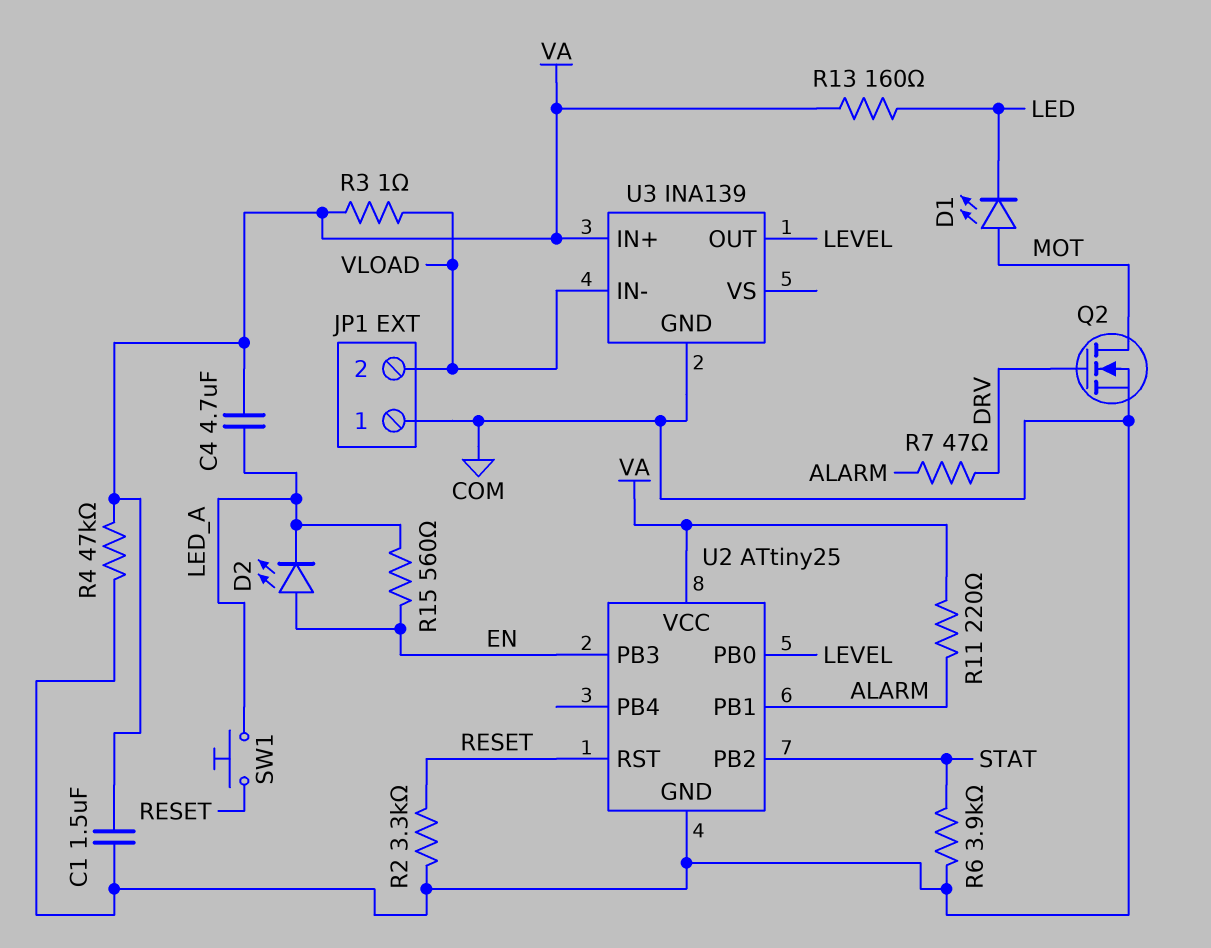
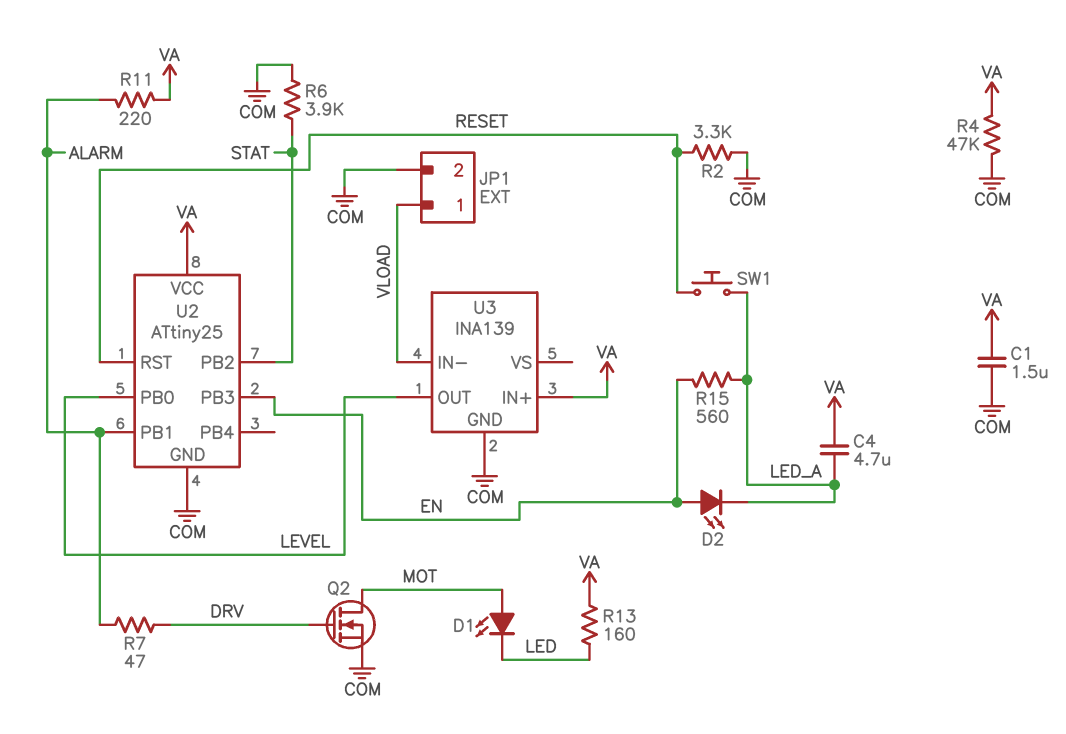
JP1 pin 1: COM -> VLOAD
JP1 pin 2: VLOAD -> COM
R3: 1 (VA, VLOAD) -> none

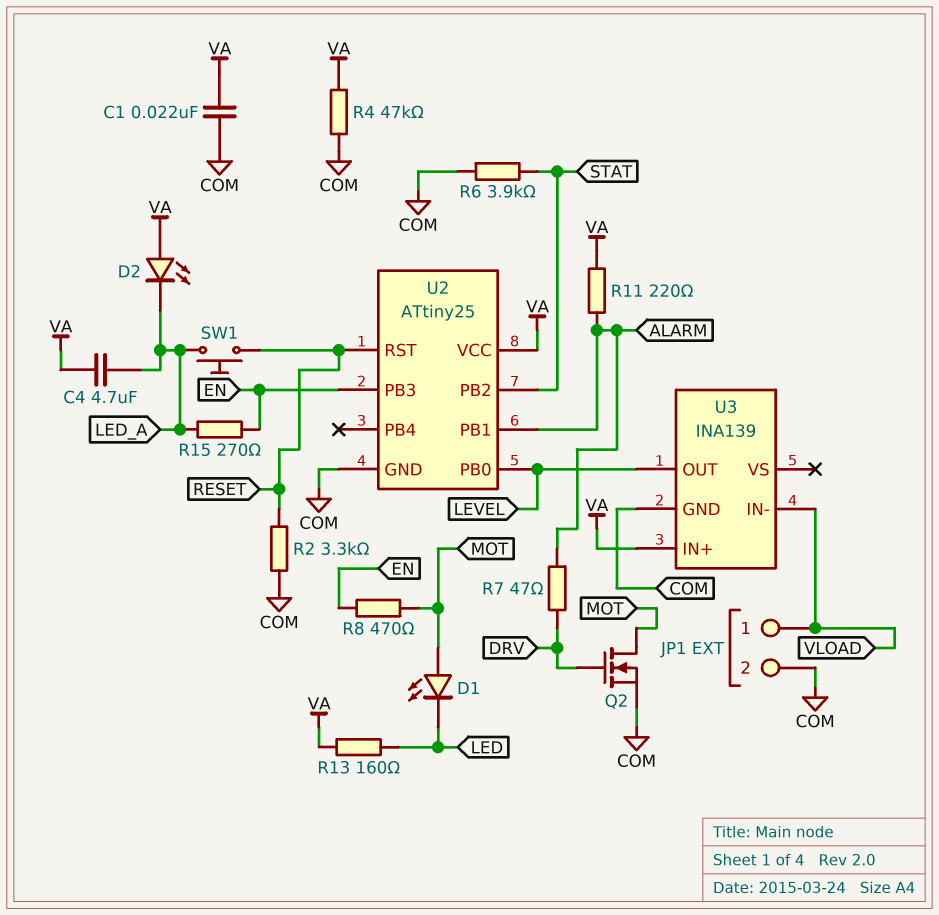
C1: 1.5uF (COM, VA) -> 22nF (COM, VA)
D2: LED (A EN, K LED_A) -> LED (A VA, K LED_A)
R8: none -> 470 (EN, MOT)
R15: 560 (EN, LED_A) -> 270 (EN, LED_A)

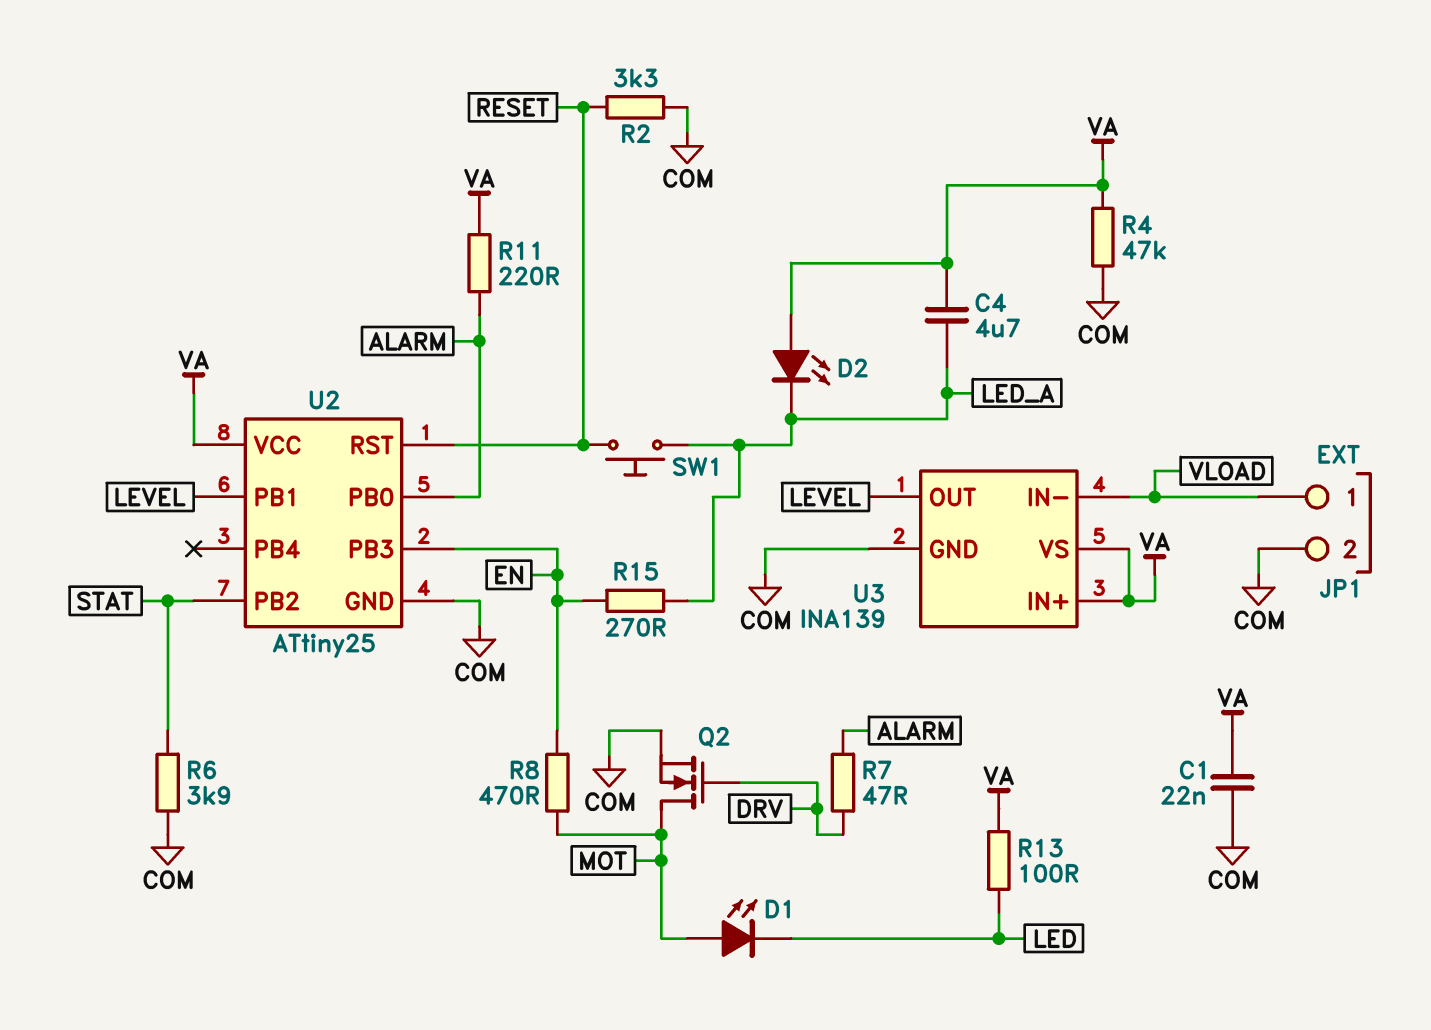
R13: 160 (LED, VA) -> 100 (LED, VA)
U2 pin PB0: LEVEL -> ALARM
U2 pin PB1: ALARM -> LEVEL
U3 pin VS: none -> VA

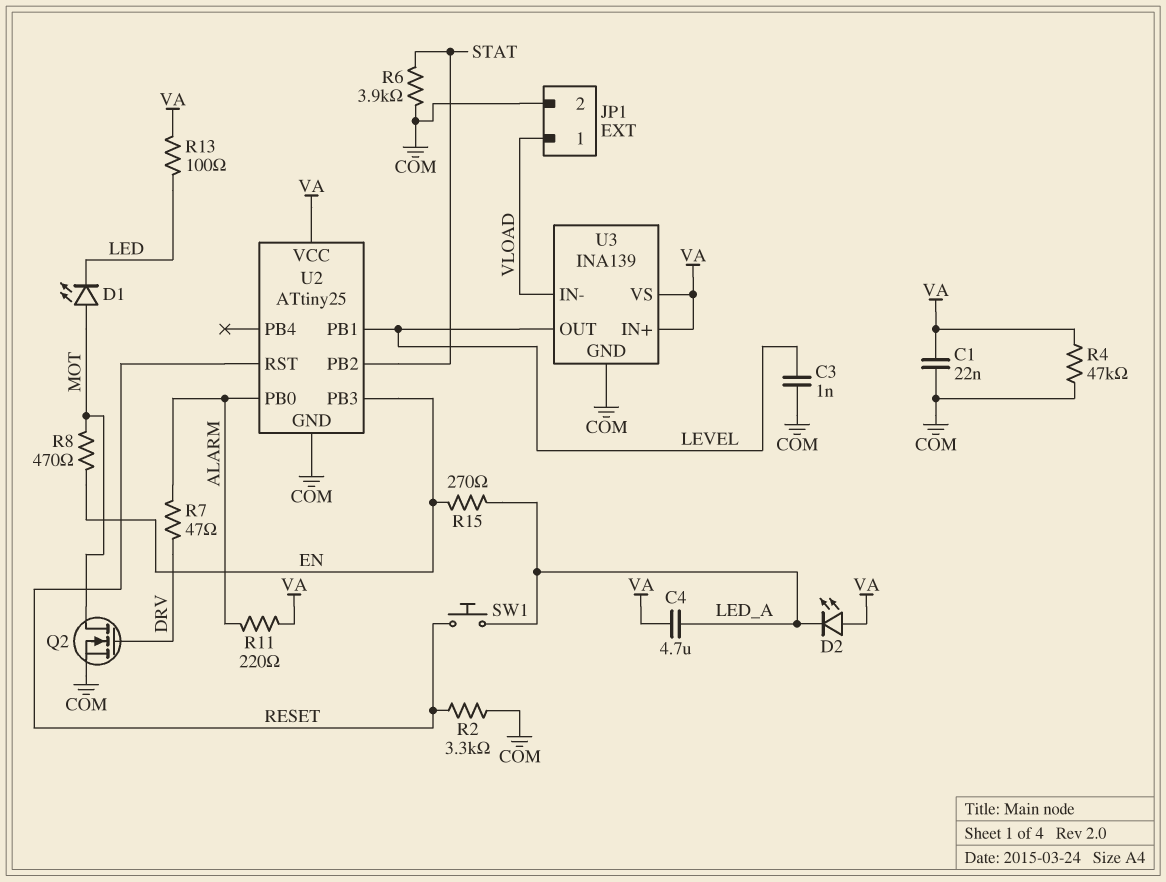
C3: none -> 1nF (COM, LEVEL)

